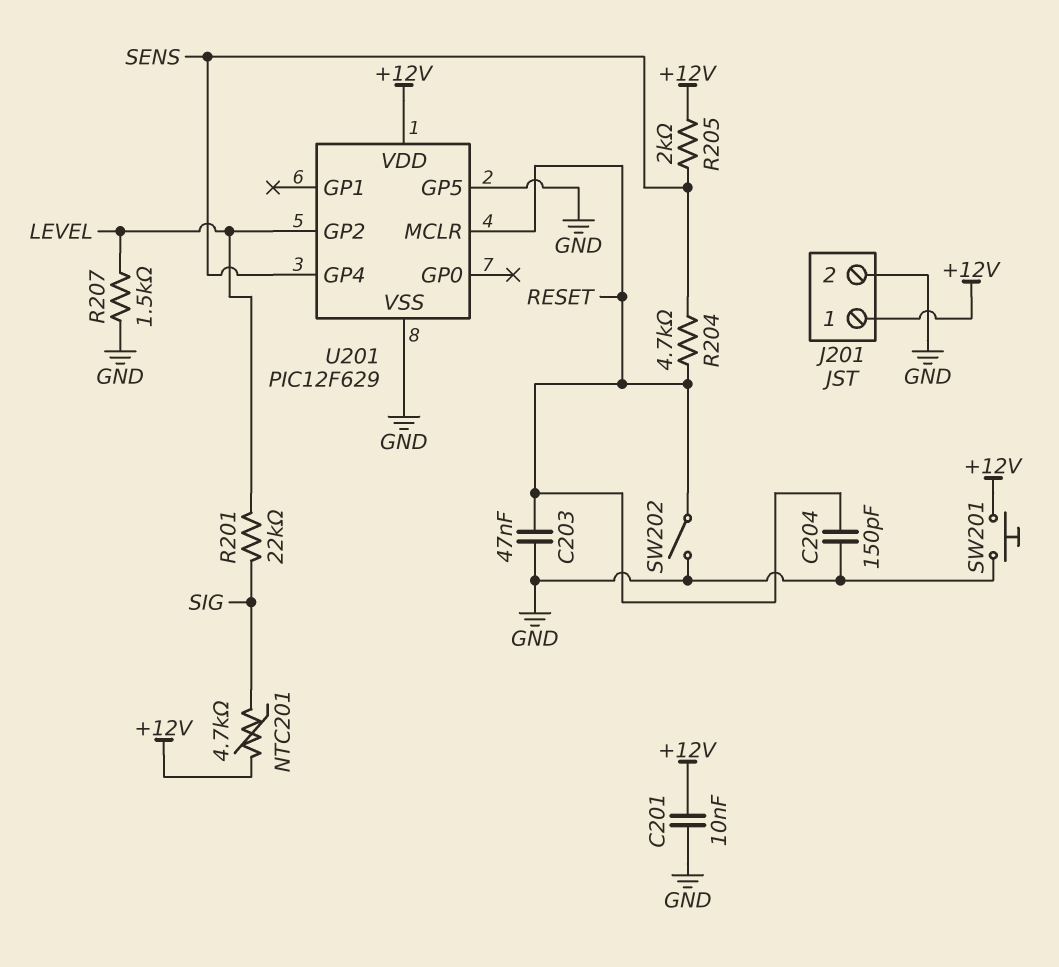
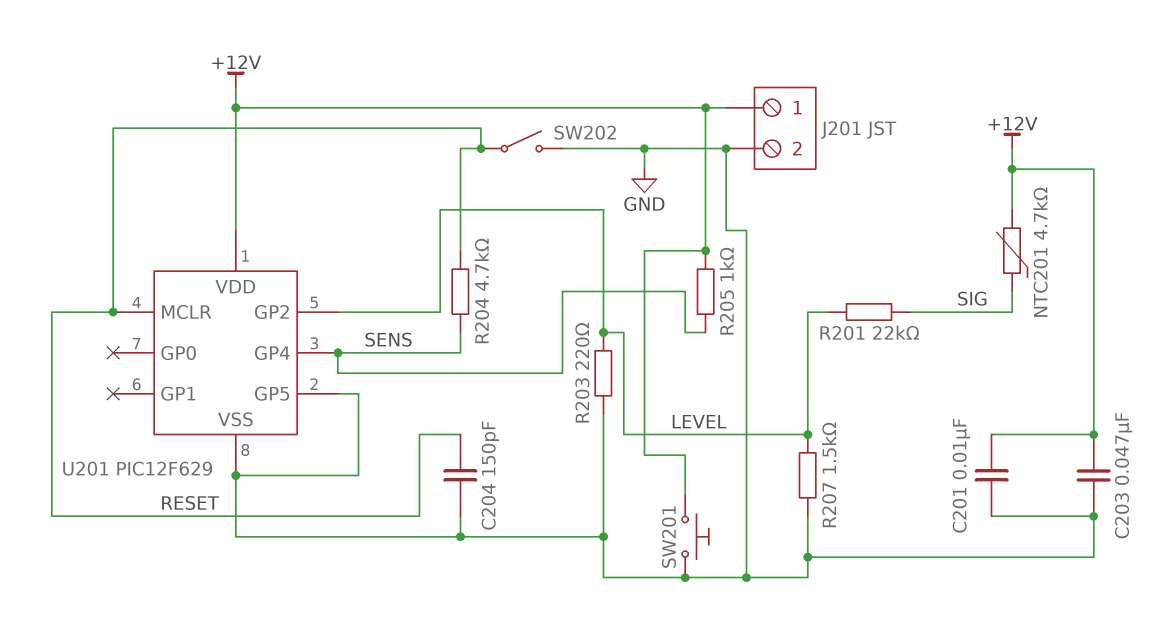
C203: 47nF (GND, RESET) -> 47nF (+12V, GND)
R203: none -> 220 (GND, LEVEL)
R205: 2k (+12V, SENS) -> 1k (+12V, SENS)

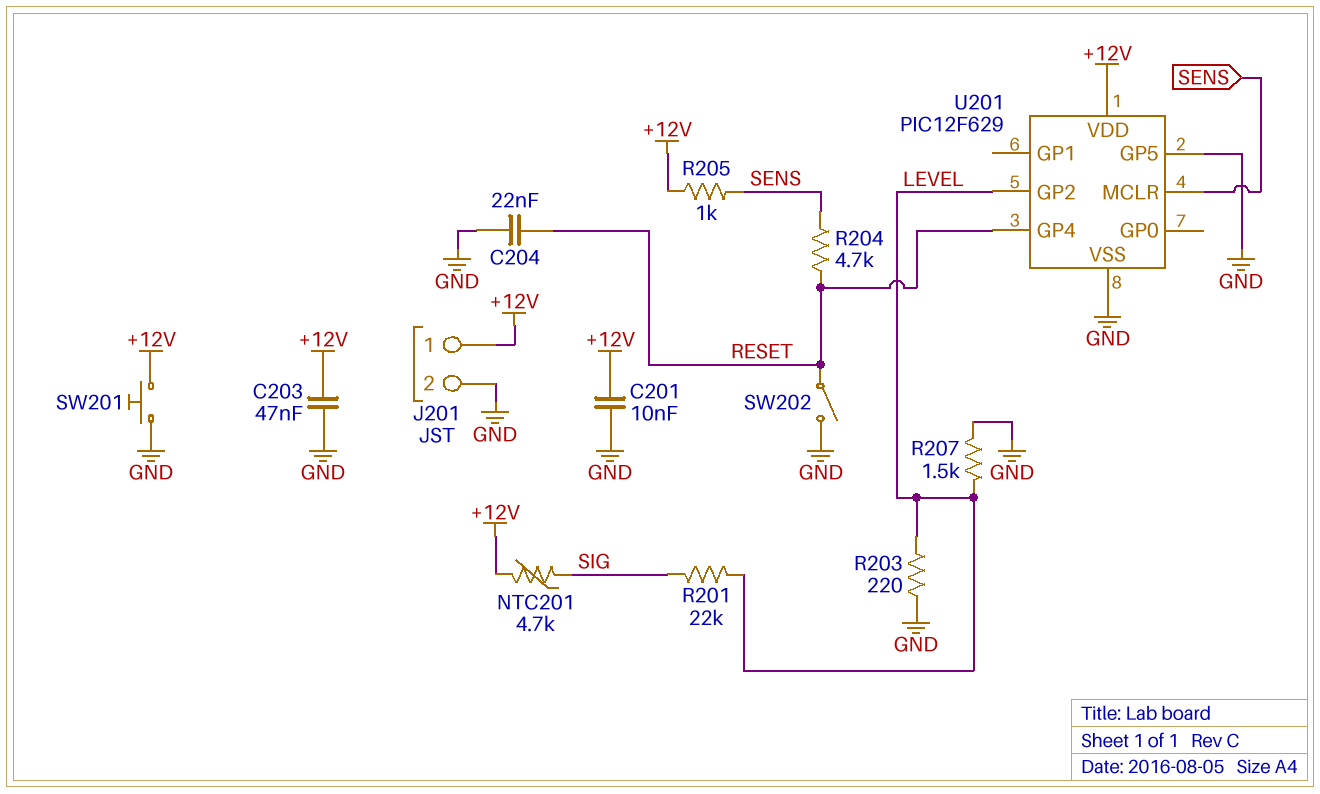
C204: 150pF (GND, RESET) -> 22nF (GND, RESET)
U201 pin GP4: SENS -> RESET
U201 pin MCLR: RESET -> SENS

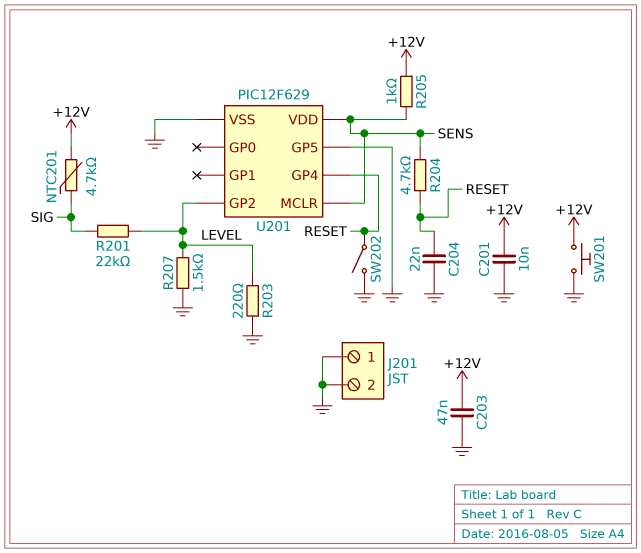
J201 pin 1: +12V -> GND
U201 pin VDD: +12V -> SENS

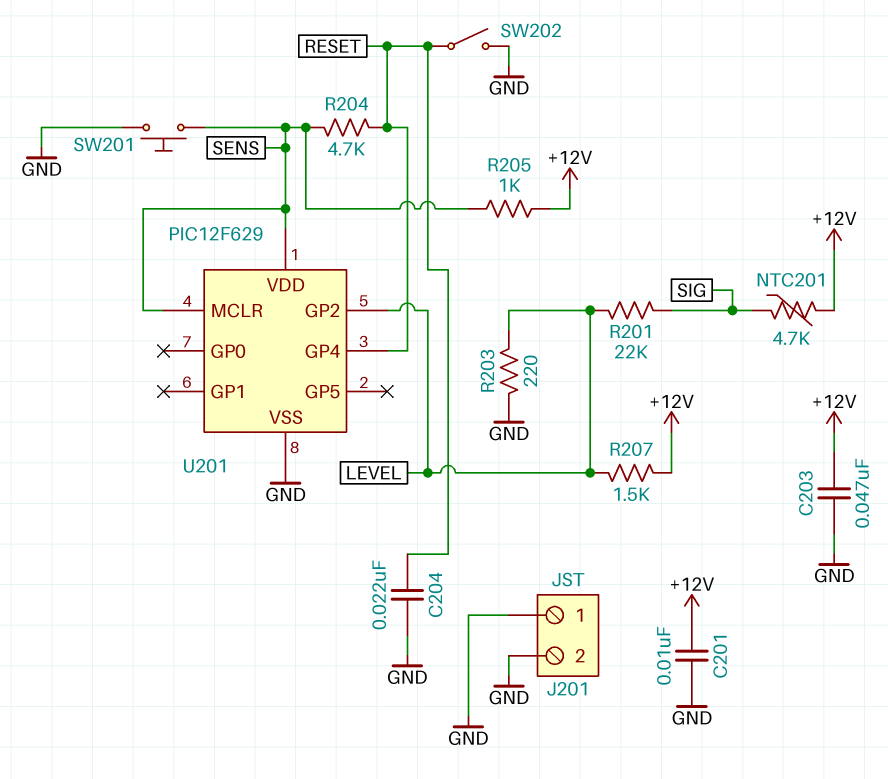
R207: 1.5k (GND, LEVEL) -> 1.5k (+12V, LEVEL)
SW201: button (+12V, GND) -> button (GND, SENS)
U201 pin GP5: GND -> none

